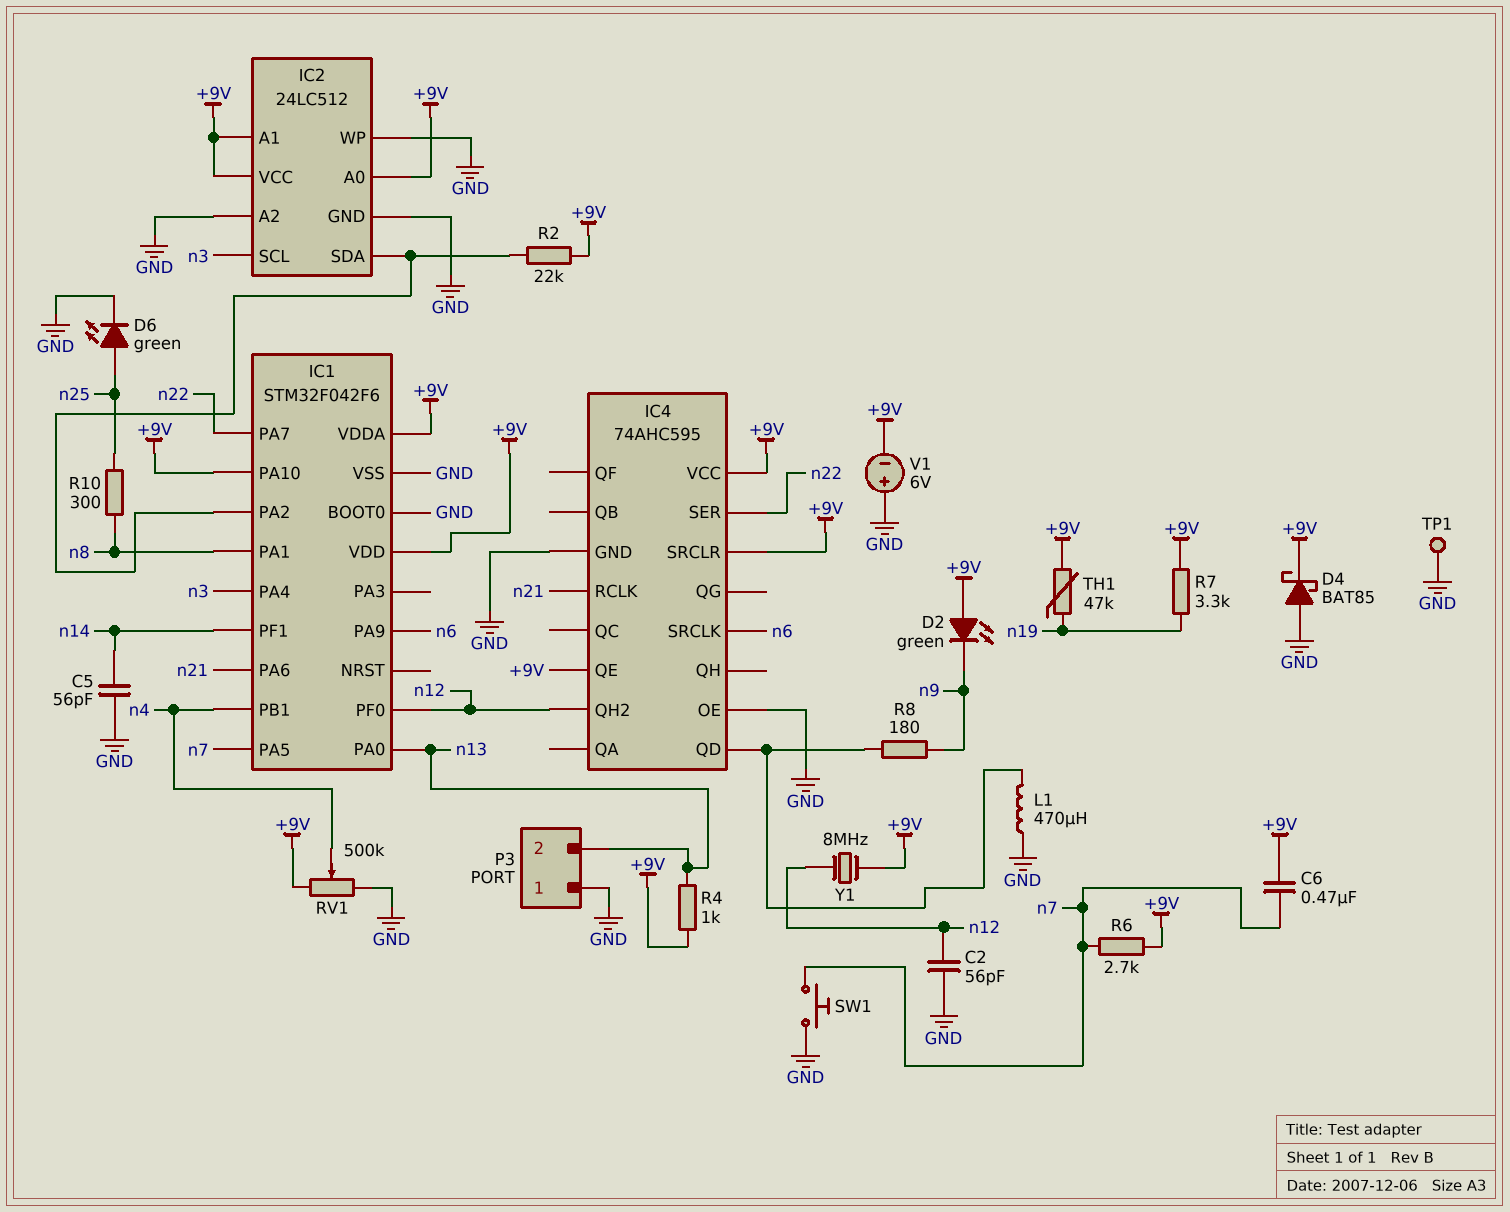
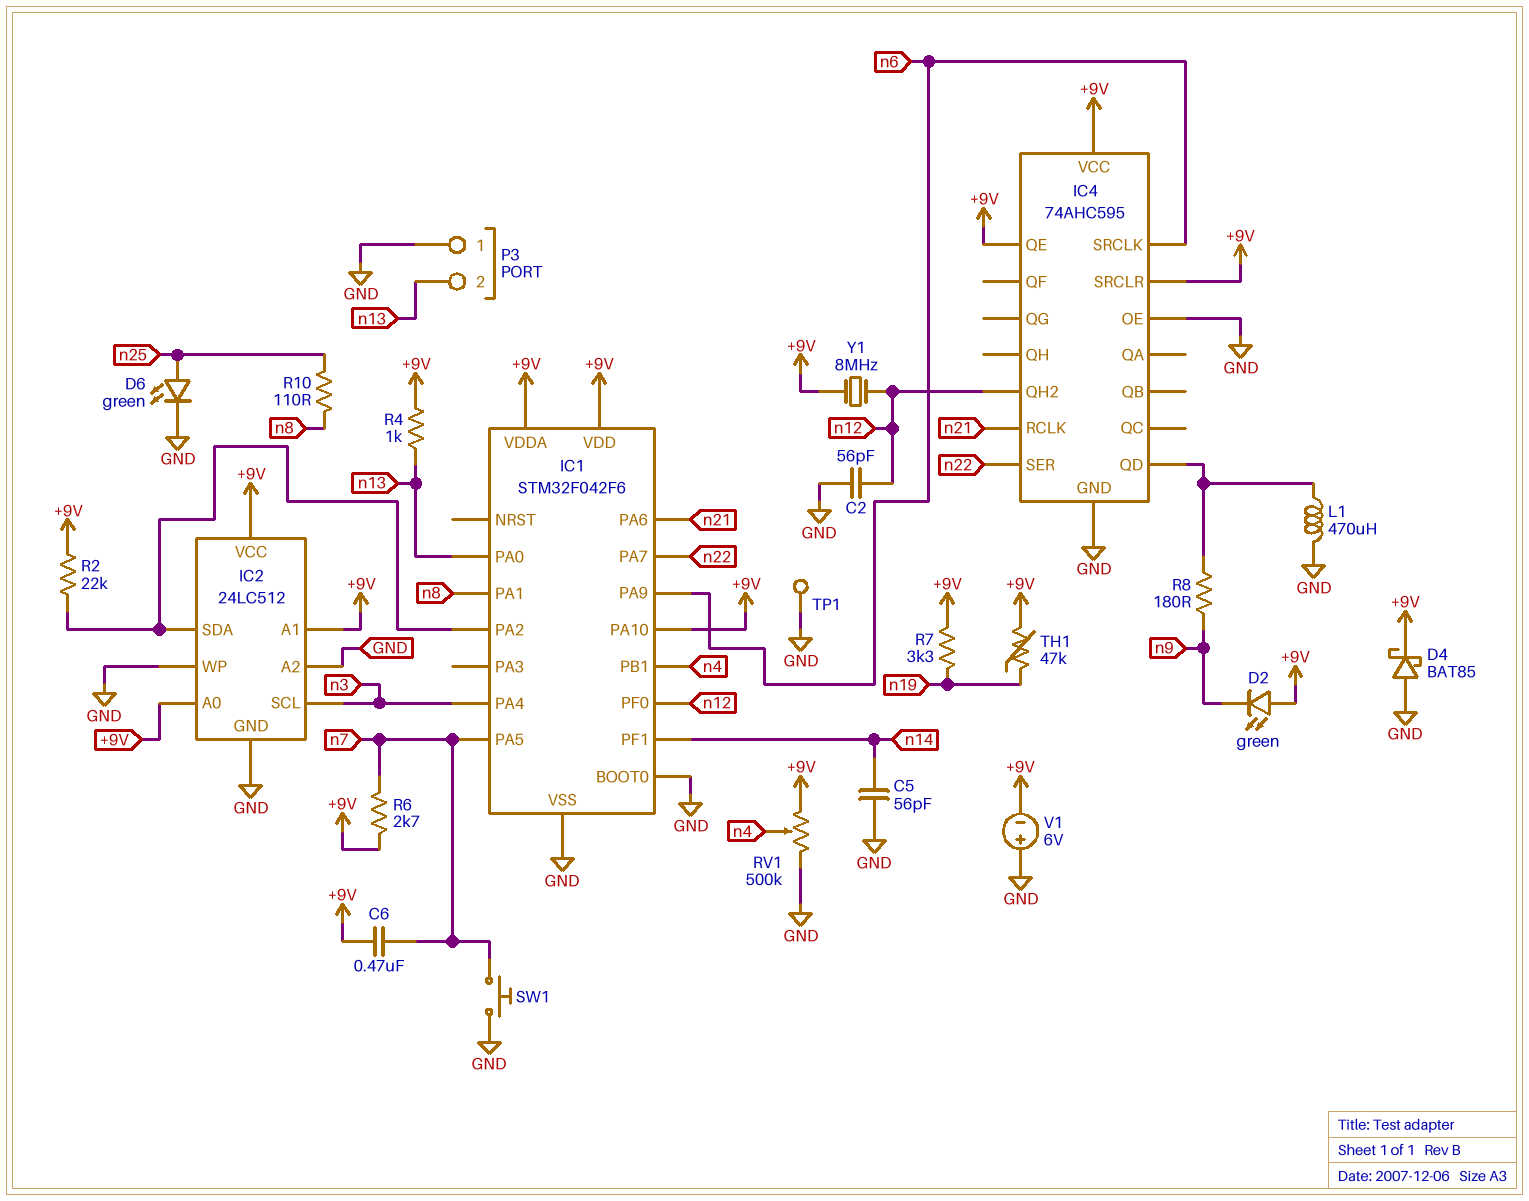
R10: 300 (n8, n25) -> 110 (n8, n25)

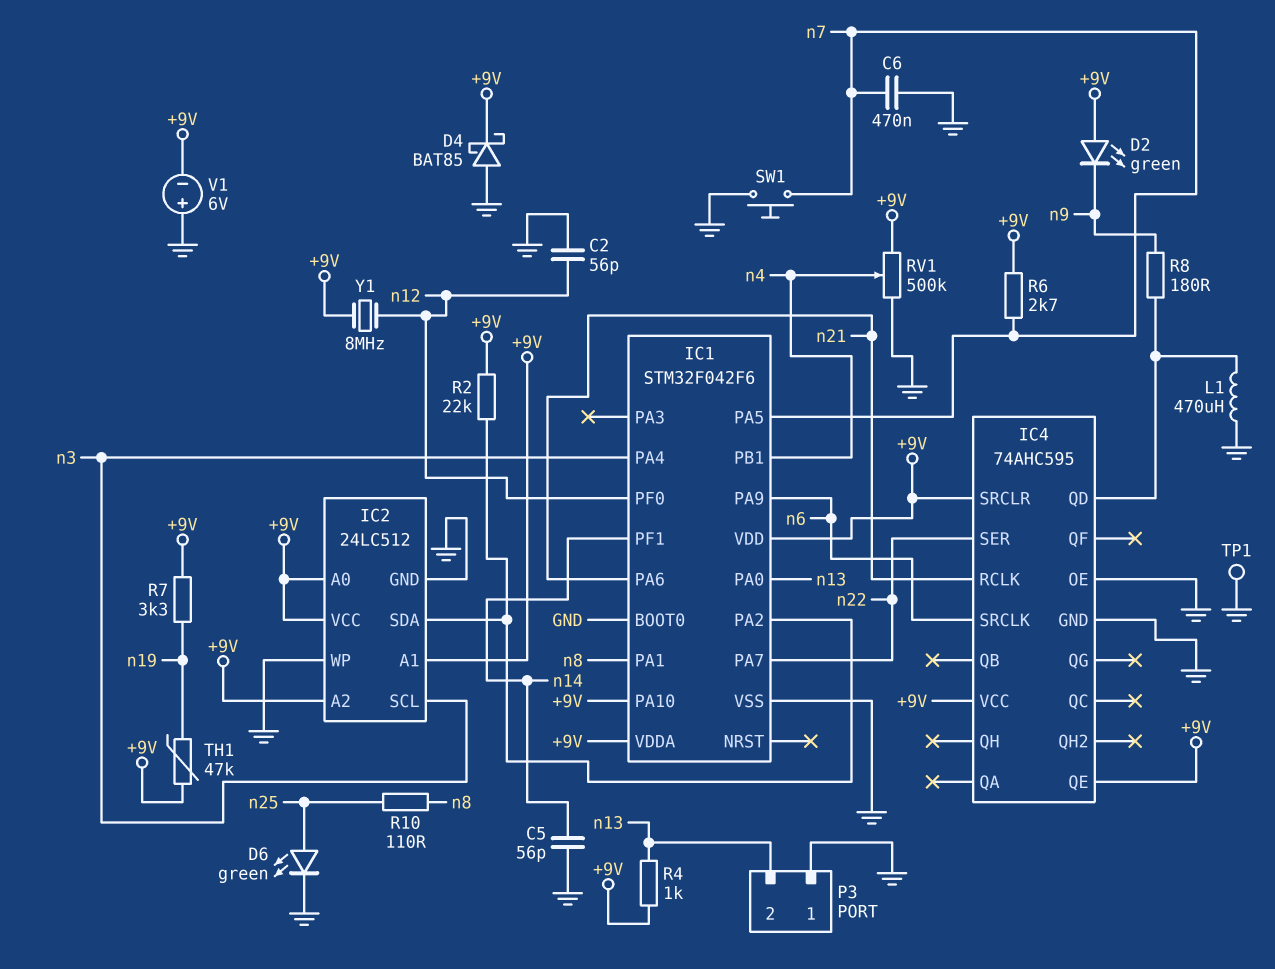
C6: 470nF (+9V, n7) -> 470nF (GND, n7)
IC2 pin A2: GND -> +9V
IC4 pin QH2: n12 -> none

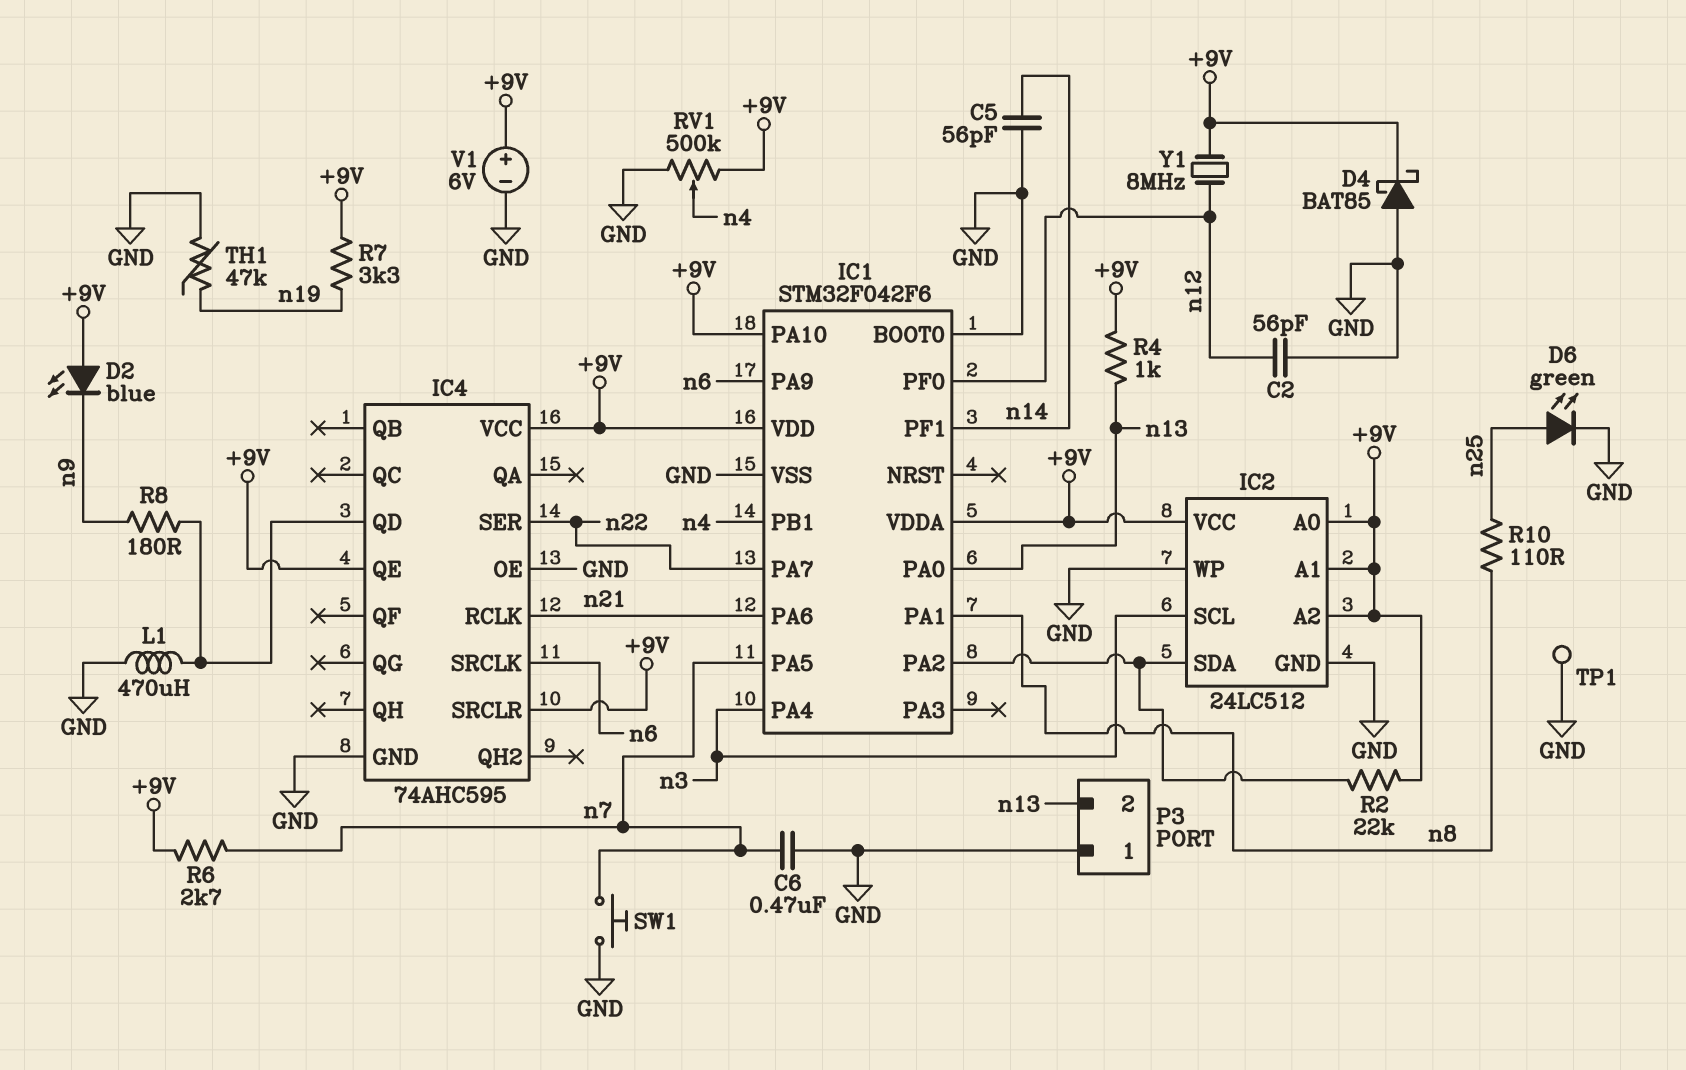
D2: LED green (A +9V, K n9) -> LED blue (A +9V, K n9)
TH1: 47k (+9V, n19) -> 47k (GND, n19)
V1: 6V (plus GND, minus +9V) -> 6V (plus +9V, minus GND)

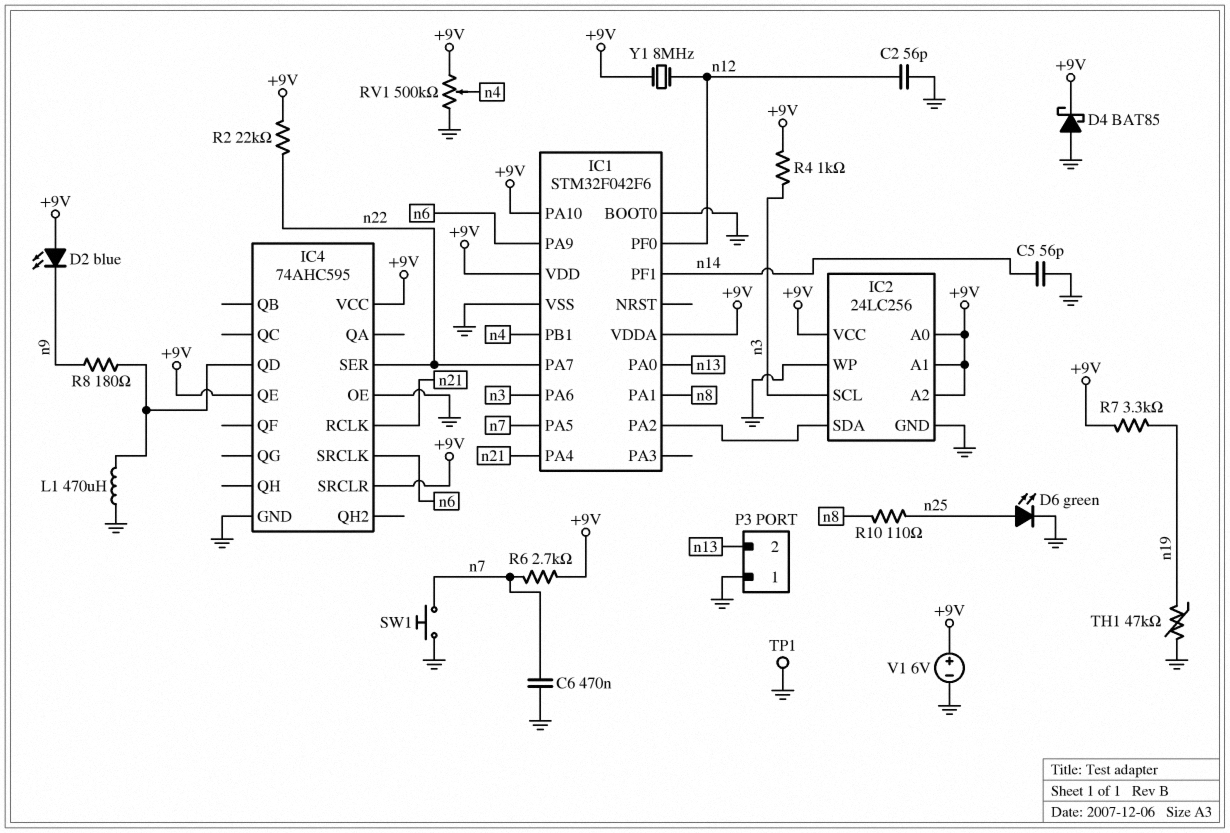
IC1 pin PA4: n3 -> n21
IC1 pin PA6: n21 -> n3
IC2: 24LC512 -> 24LC256
R2: 22k (+9V, IC1/PA2) -> 22k (+9V, n22)
R4: 1k (+9V, n13) -> 1k (+9V, n3)

